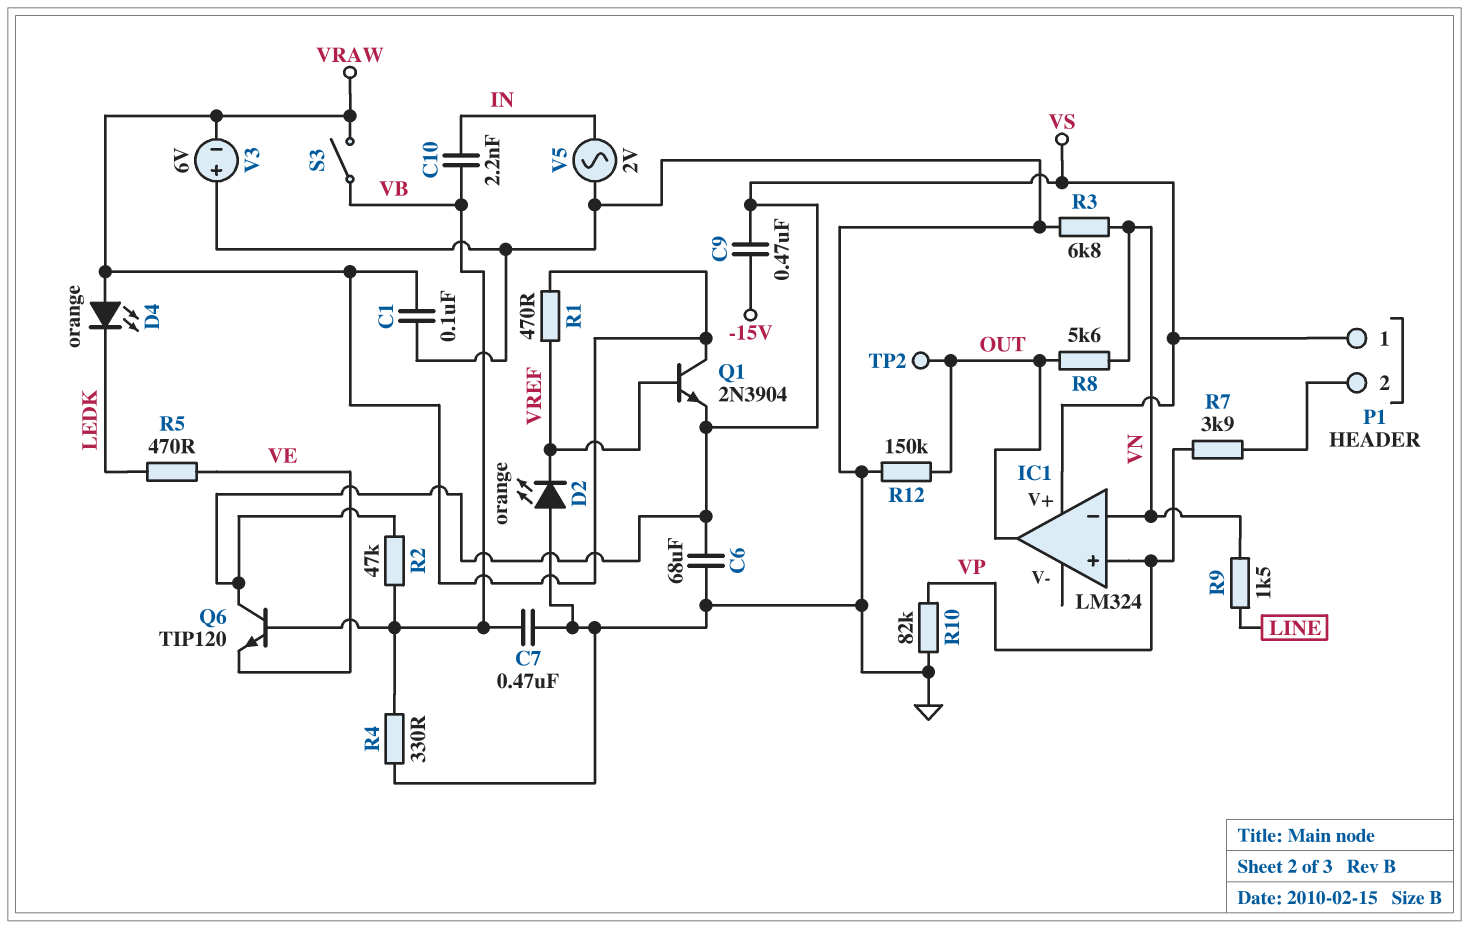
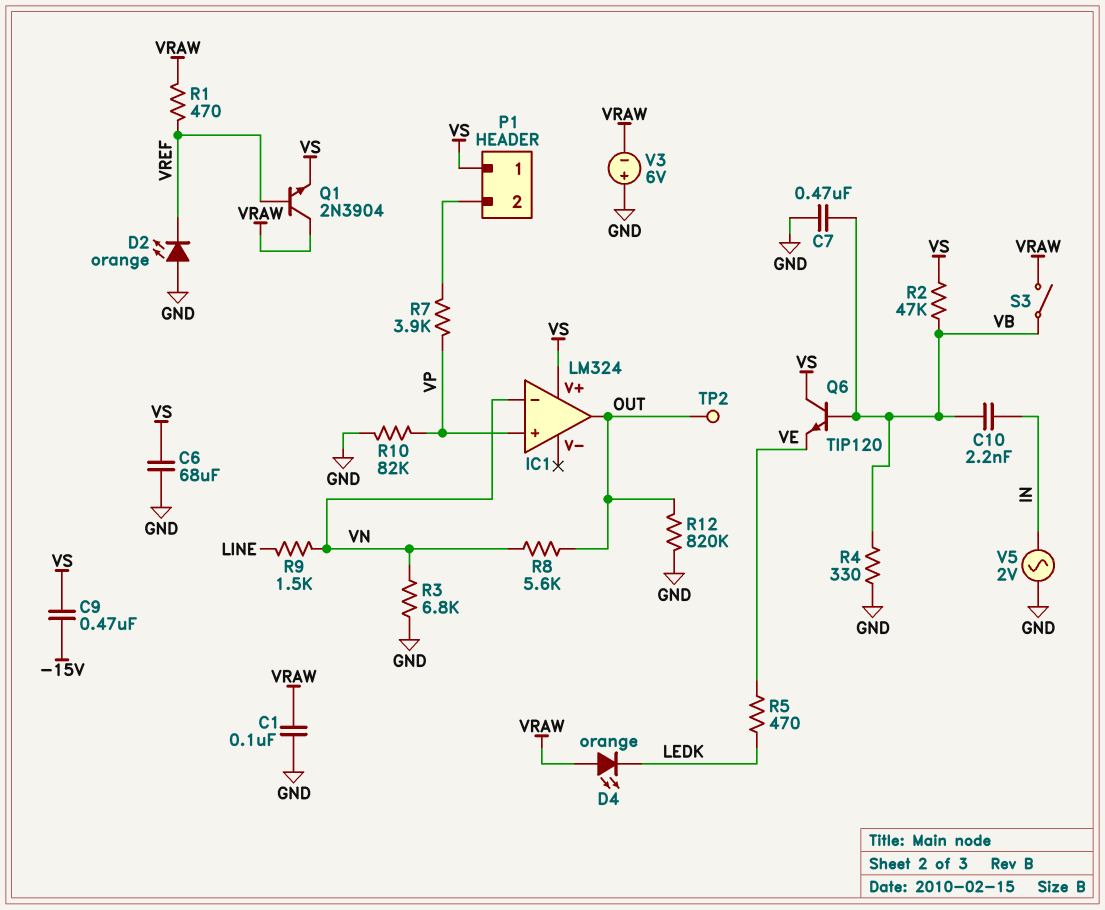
R12: 150k (GND, OUT) -> 820k (GND, OUT)

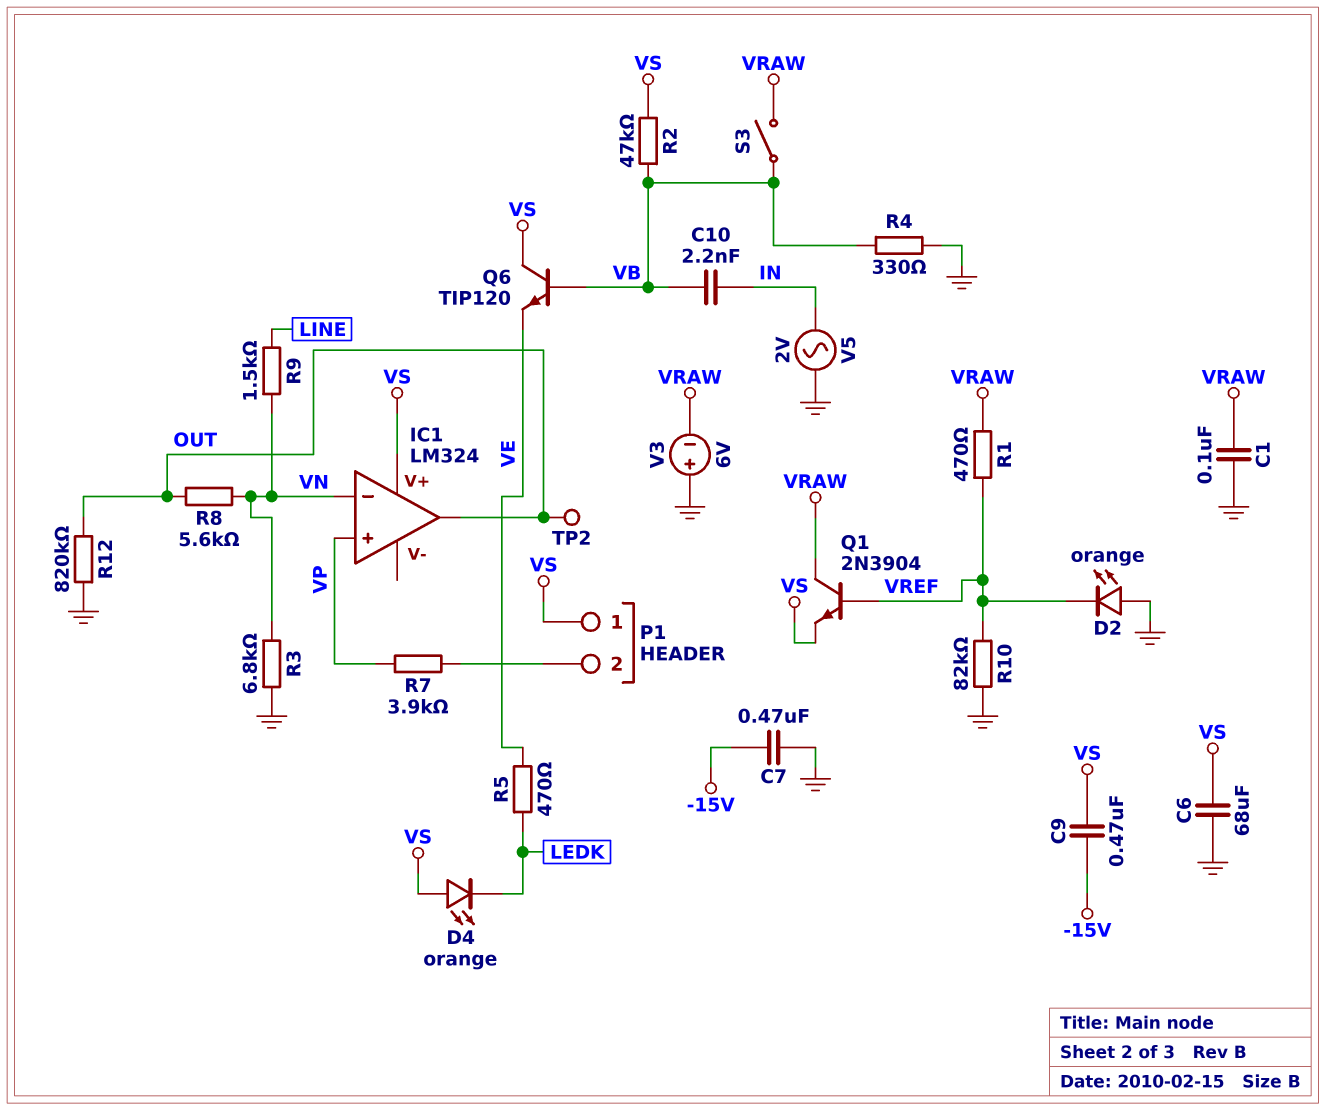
C7: 470nF (GND, VB) -> 470nF (-15V, GND)
D4: LED orange (A VRAW, K LEDK) -> LED orange (A VS, K LEDK)
R10: 82k (GND, VP) -> 82k (GND, VREF)

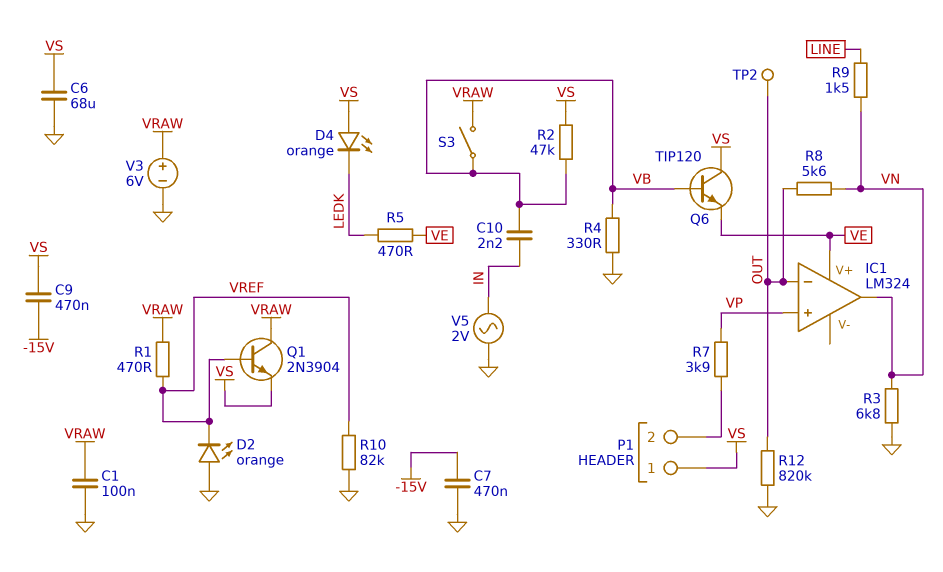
IC1 pin V+: VS -> VE
IC1 pin in-: VN -> OUT
IC1 pin out: OUT -> VN
V3: 6V (plus GND, minus VRAW) -> 6V (plus VRAW, minus GND)

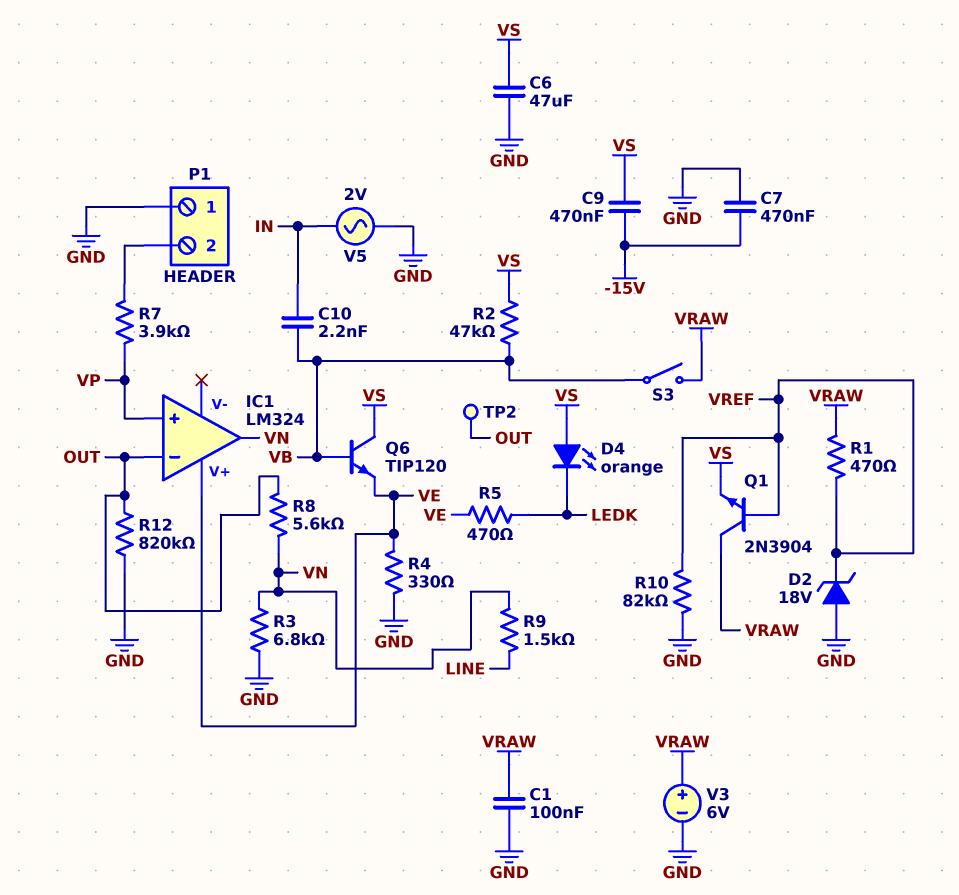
C6: 68uF (GND, VS) -> 47uF (GND, VS)
D2: LED orange (A GND, K VREF) -> zener 18V (A GND, K VREF)
P1 pin 1: VS -> GND
R4: 330 (GND, VB) -> 330 (GND, VE)

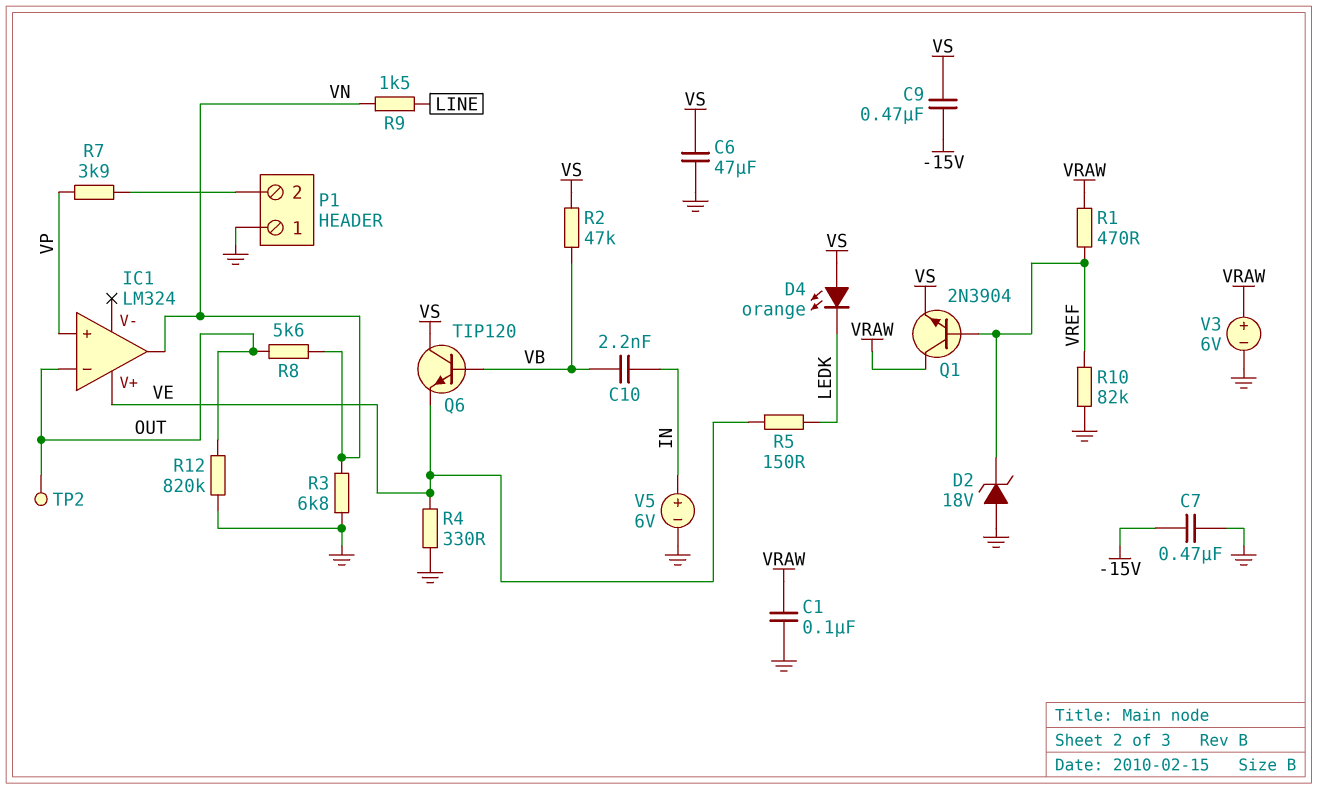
R5: 470 (LEDK, VE) -> 150 (LEDK, VE)
S3: switch (VB, VRAW) -> none
V5: AC 2V (GND, IN) -> 6V (plus IN, minus GND)

